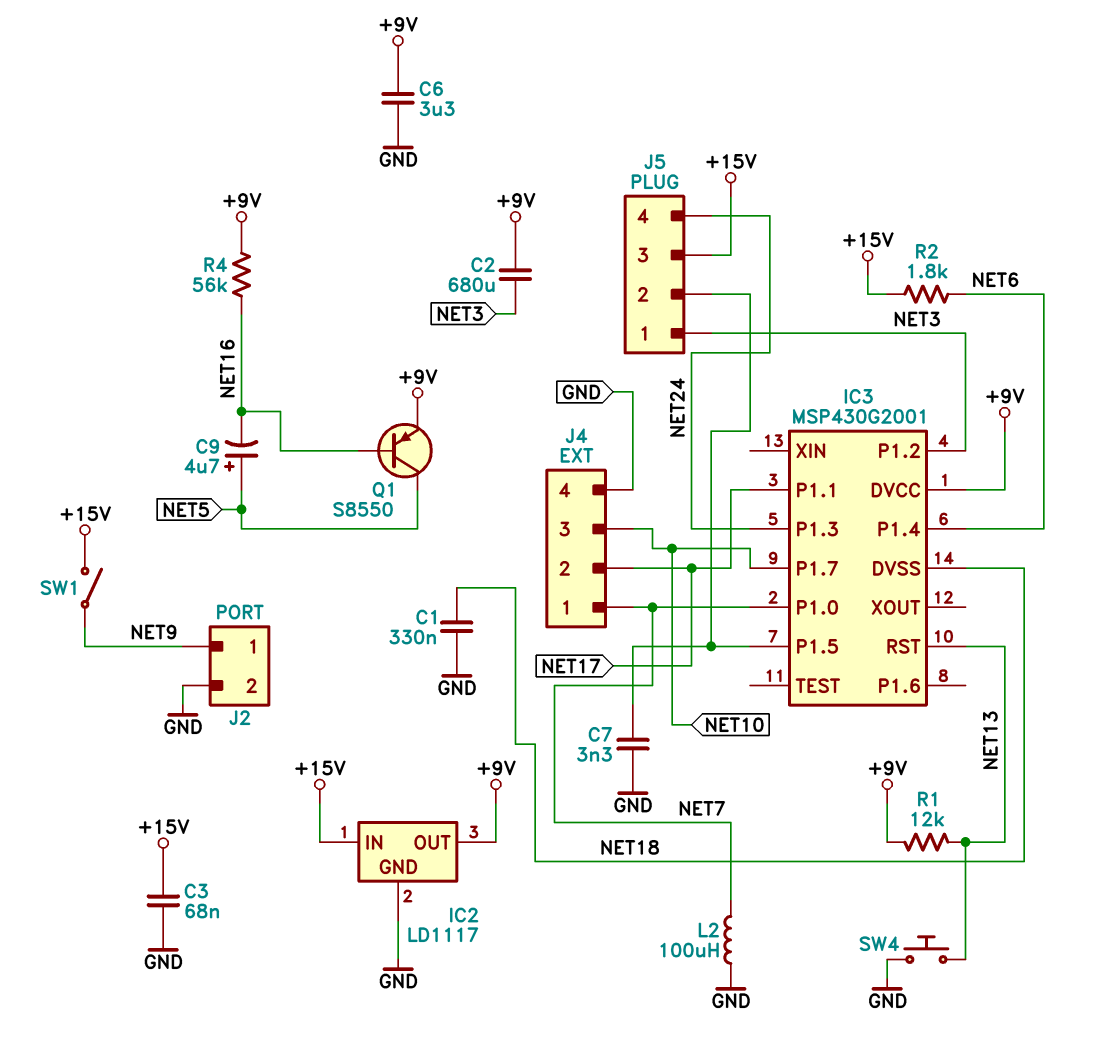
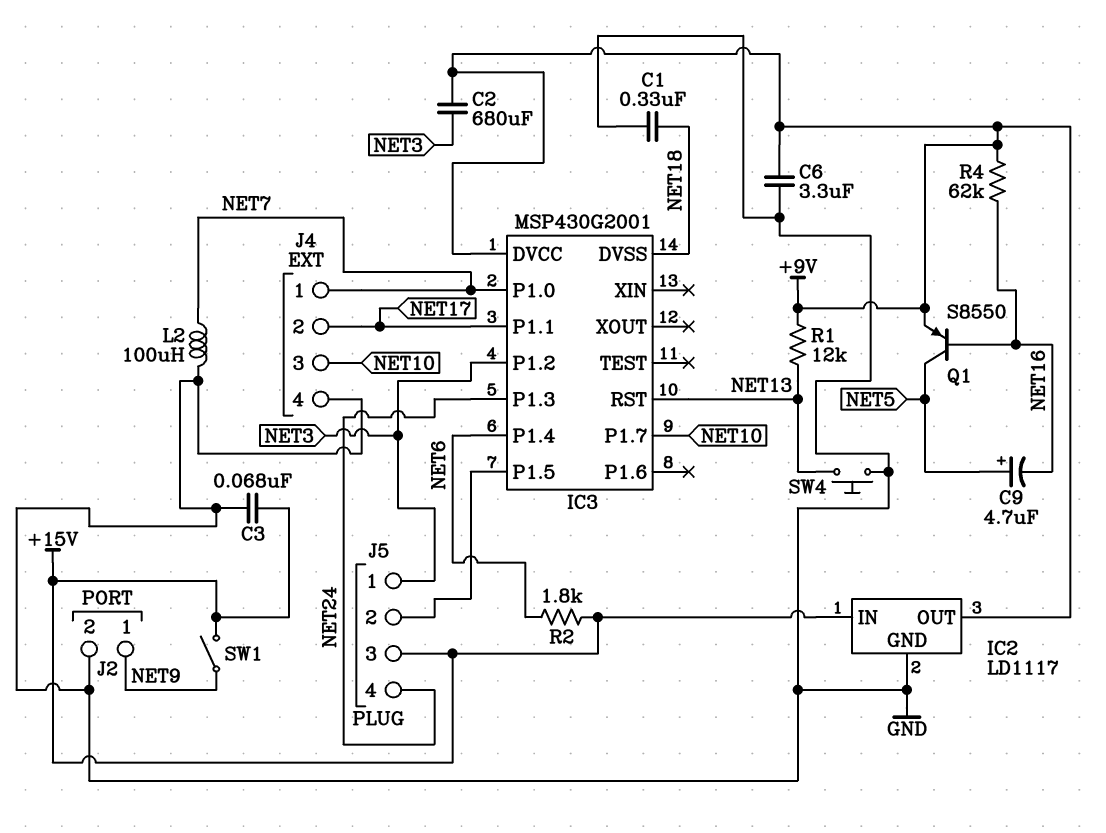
C7: 3.3nF (GND, IC3/P1.5) -> none
R4: 56k (+9V, NET16) -> 62k (+9V, NET16)

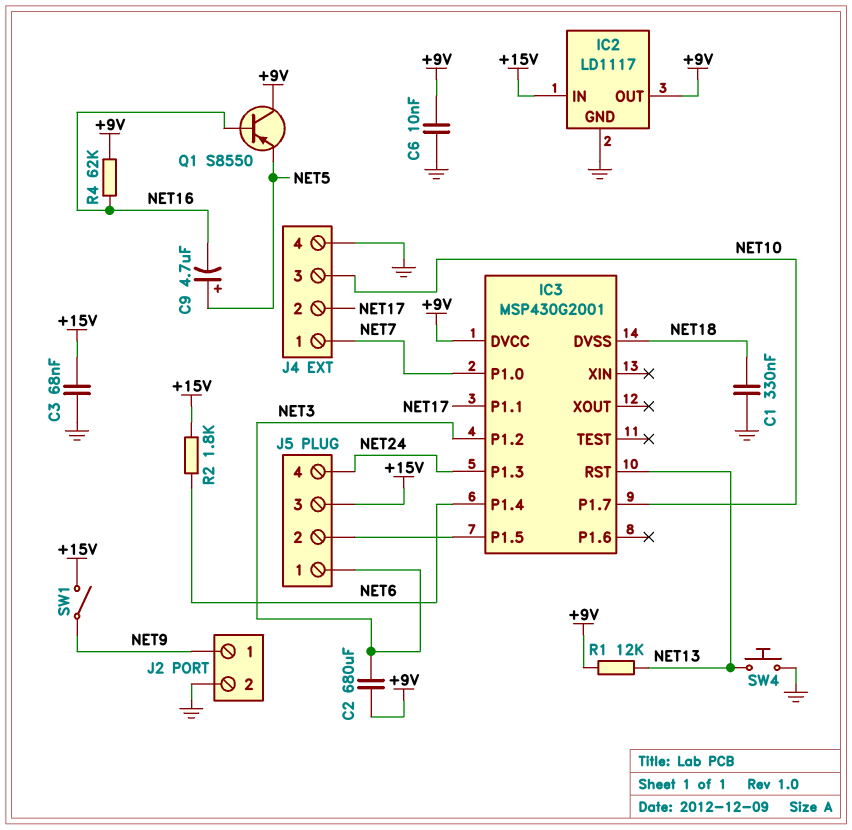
C6: 3.3uF (+9V, GND) -> 10nF (+9V, GND)
L2: 100uH (GND, NET7) -> none
Q1: PNP S8550 (B NET16, C NET5, E +9V) -> PNP S8550 (B NET16, C +9V, E NET5)

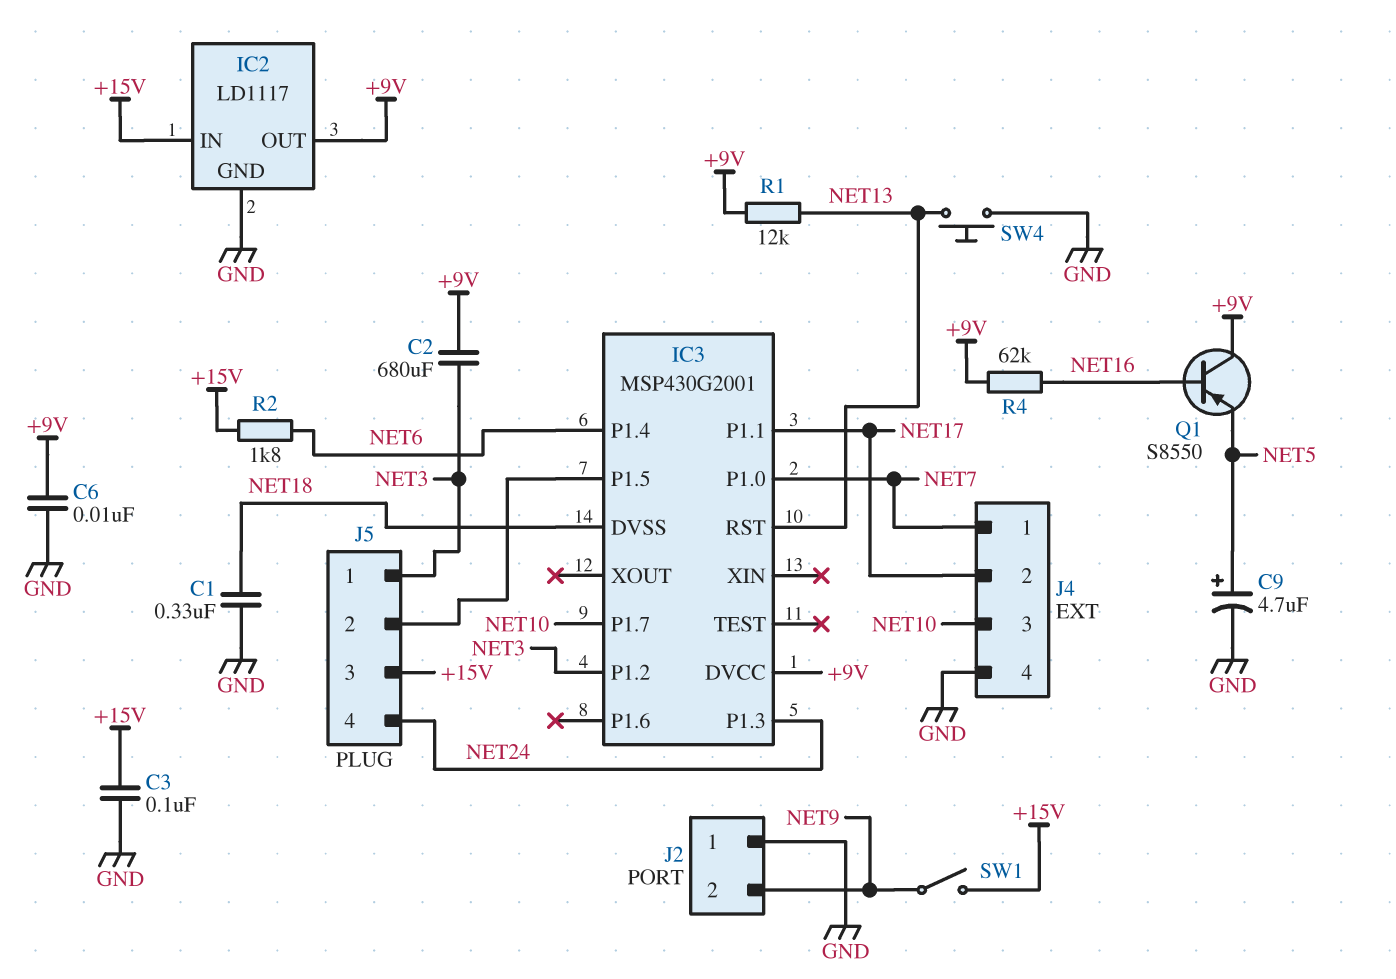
C3: 68nF (+15V, GND) -> 100nF (+15V, GND)
C9: 4.7uF (plus NET5, minus NET16) -> 4.7uF (plus NET5, minus GND)
J2 pin 1: NET9 -> GND
J2 pin 2: GND -> NET9

